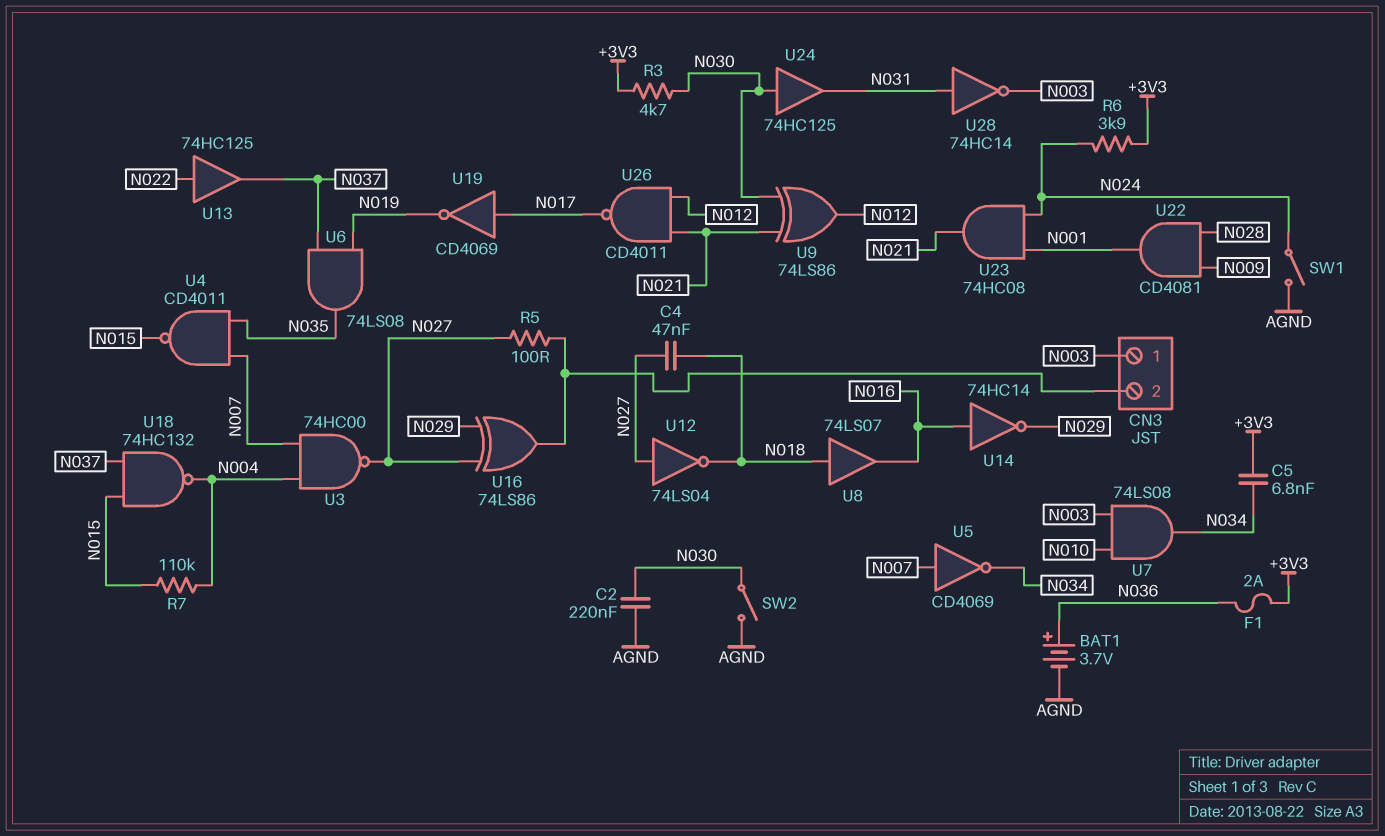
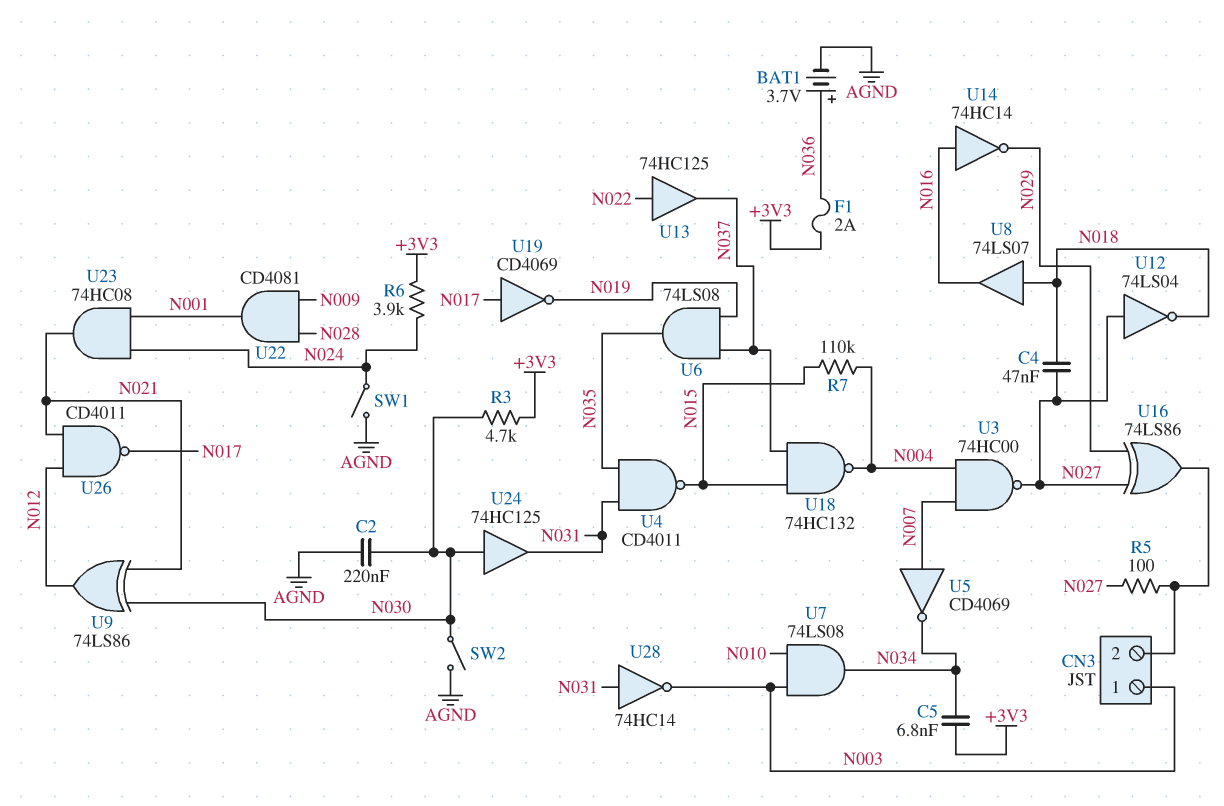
U4: NAND CD4011 (in N007, in N035, out N015) -> NAND CD4011 (in N031, in N035, out N015)

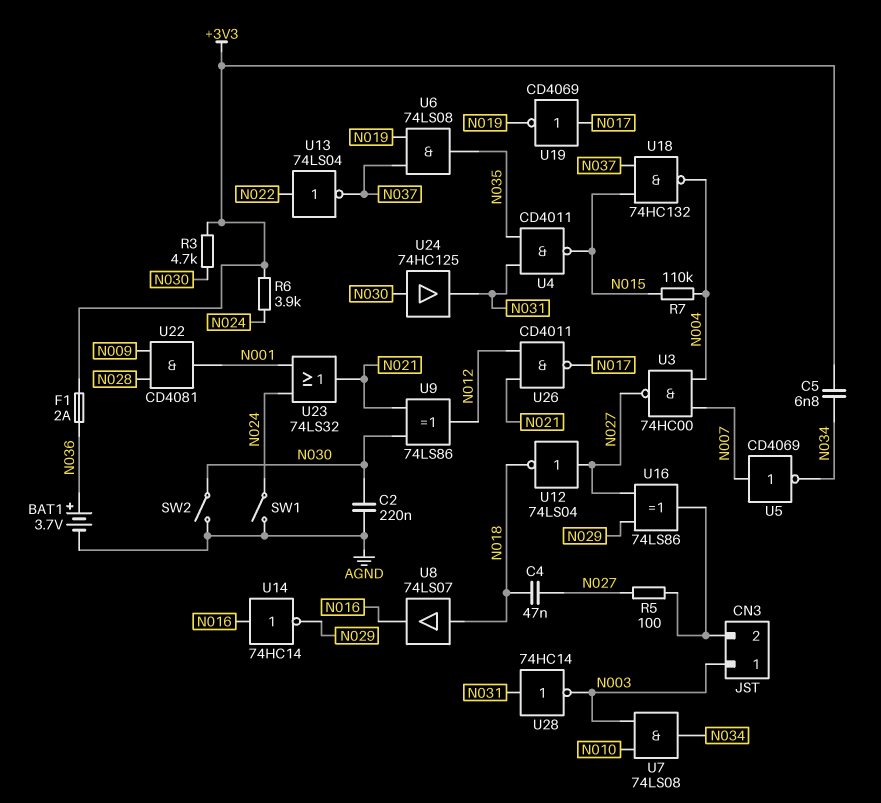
U13: buffer 74HC125 (in N022, out N037) -> NOT 74LS04 (in N022, out N037)
U23: AND 74HC08 (in N001, in N024, out N021) -> OR 74LS32 (in N001, in N024, out N021)

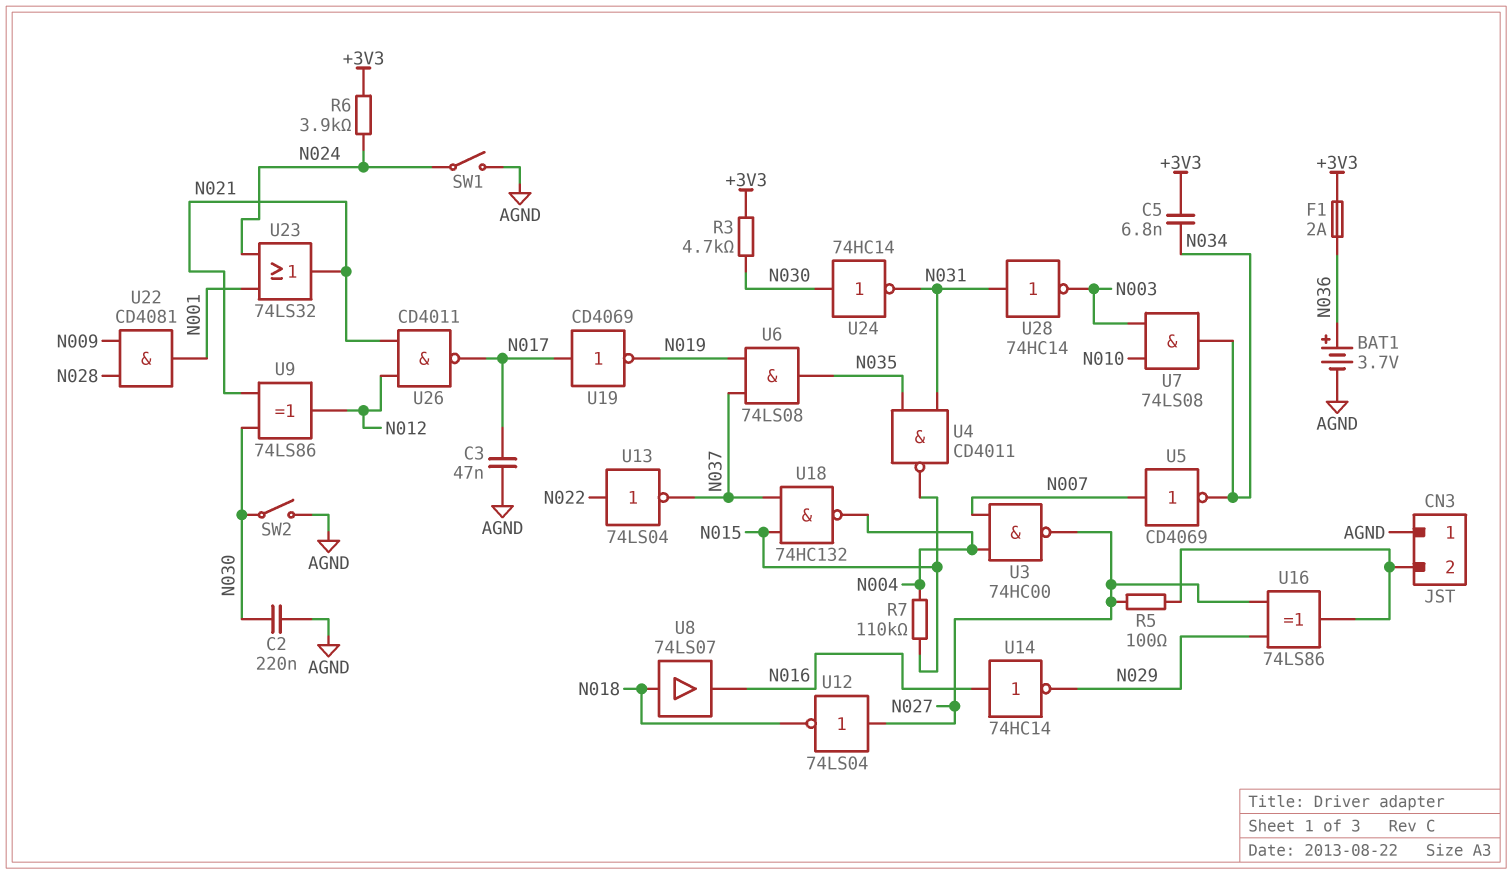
C3: none -> 47nF (AGND, N017)
C4: 47nF (N018, N027) -> none
CN3 pin 1: N003 -> AGND
U24: buffer 74HC125 (in N030, out N031) -> NOT 74HC14 (in N030, out N031)

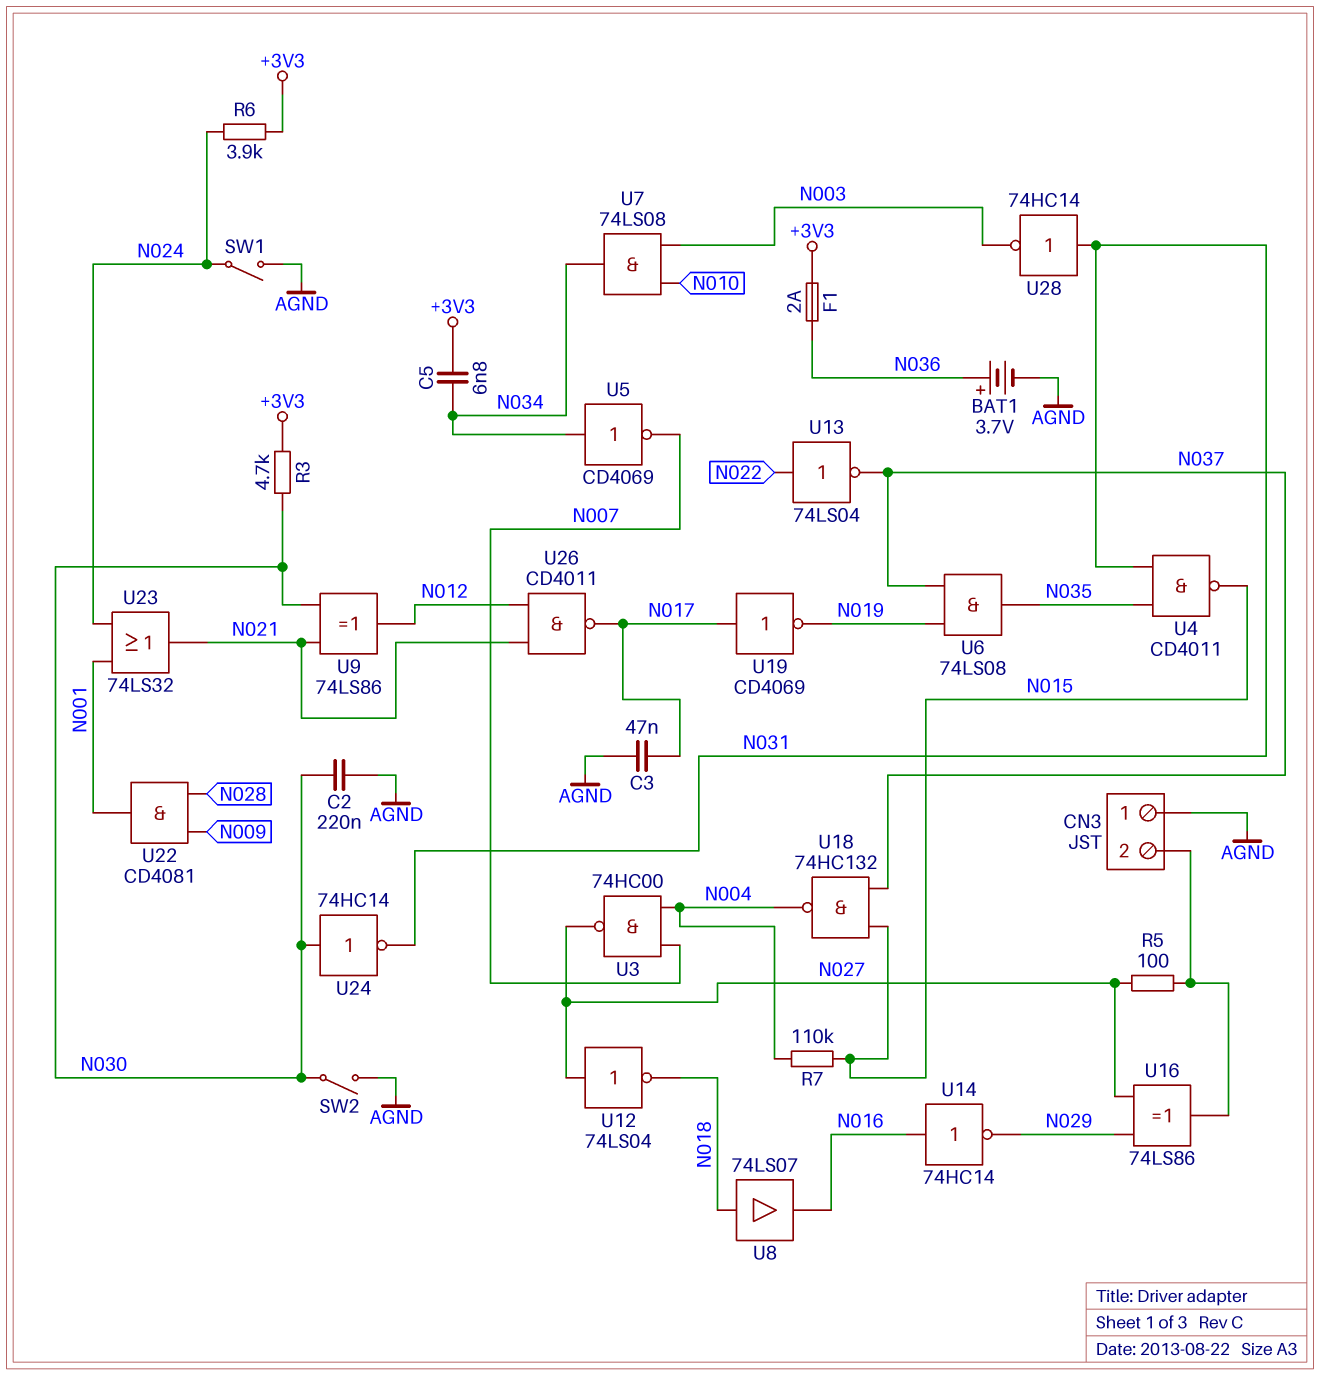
U5: NOT CD4069 (in N007, out N034) -> NOT CD4069 (in N034, out N007)

